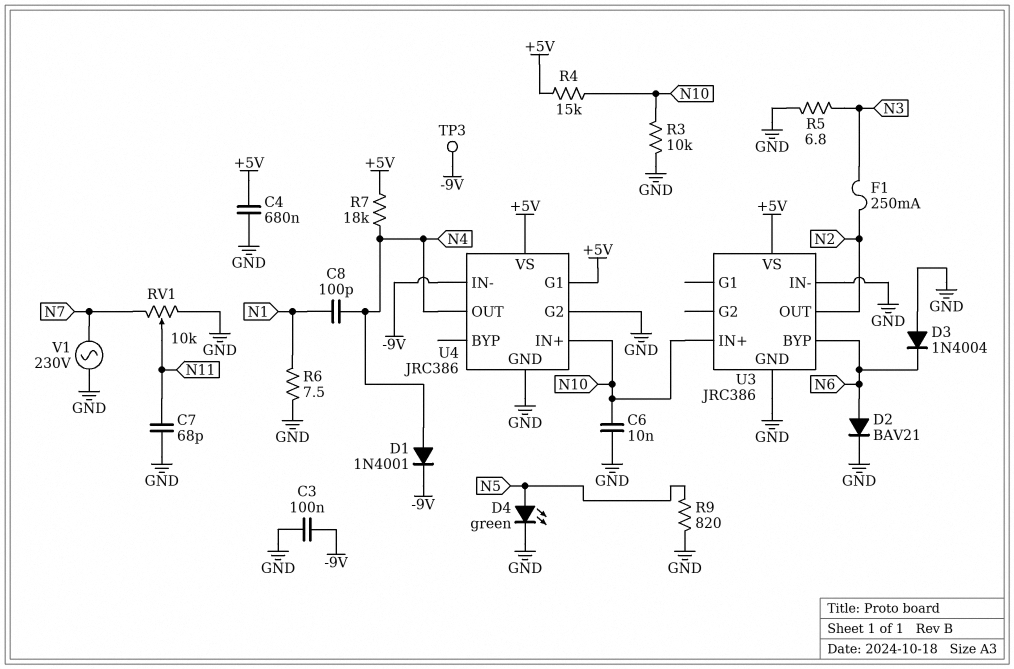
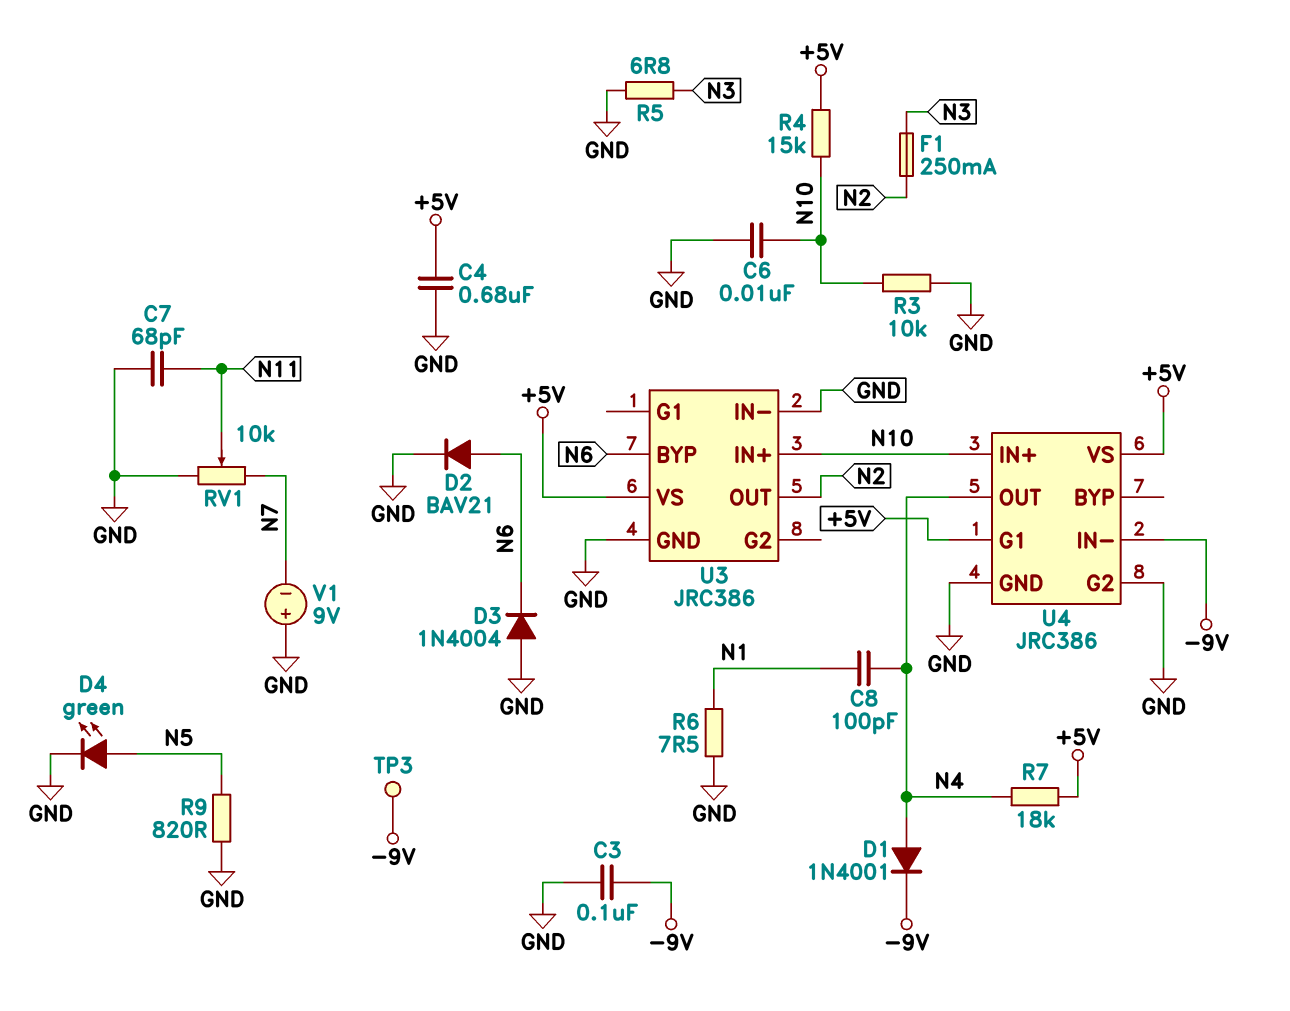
V1: AC 230V (GND, N7) -> 9V (plus GND, minus N7)

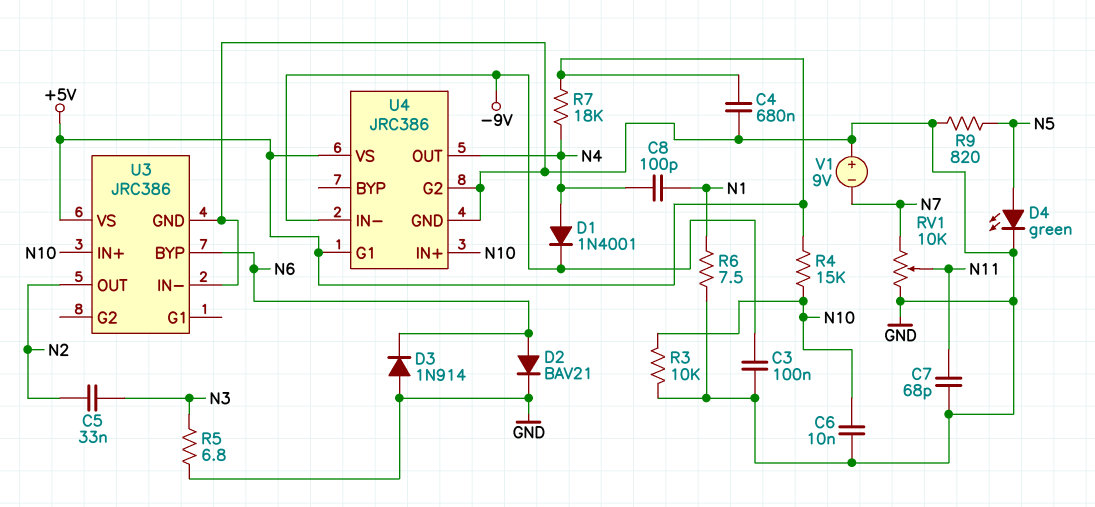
C5: none -> 33nF (N2, N3)
D3: diode 1N4004 (A GND, K N6) -> diode 1N914 (A GND, K N6)
F1: 250mA (N2, N3) -> none
TP3: test point (-9V) -> none

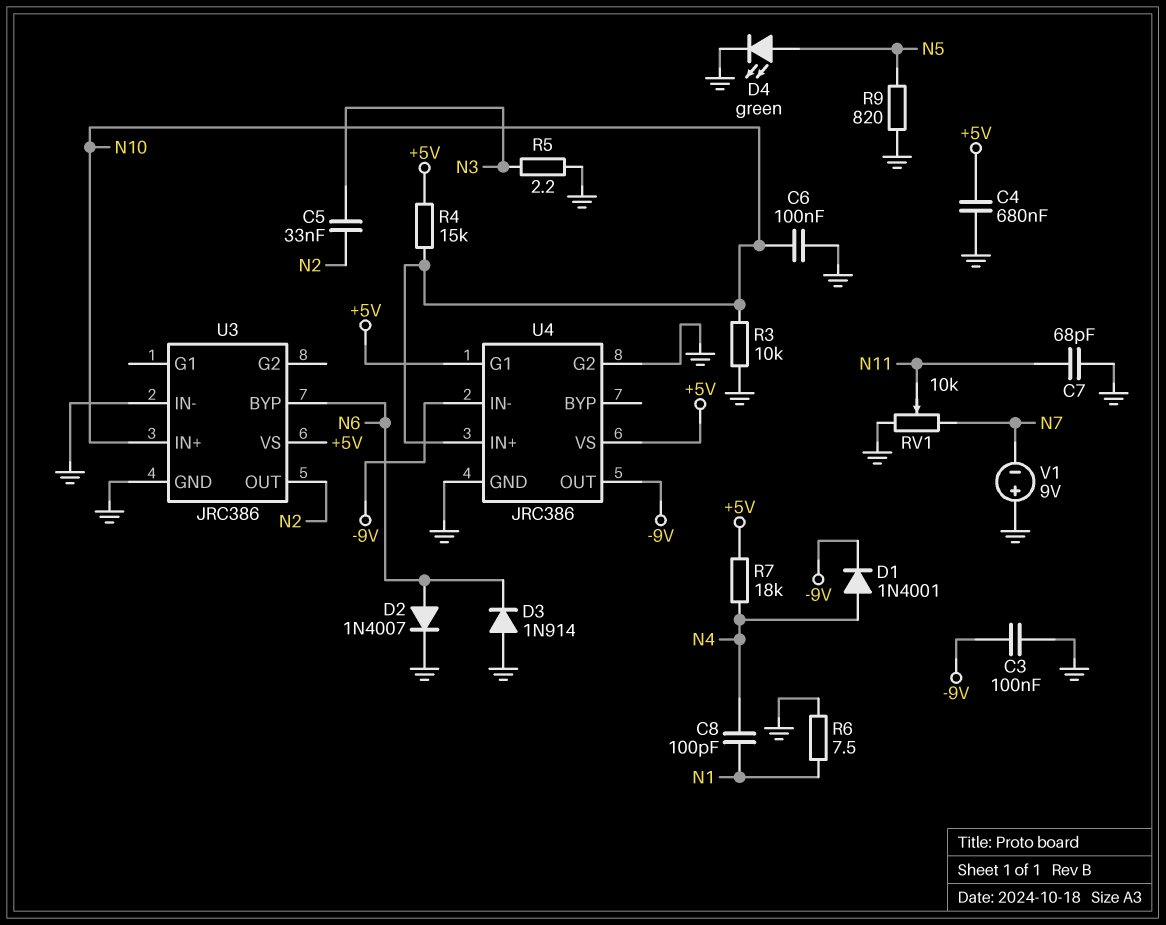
C6: 10nF (GND, N10) -> 100nF (GND, N10)
D2: diode BAV21 (A N6, K GND) -> diode 1N4007 (A N6, K GND)
R5: 6.8 (GND, N3) -> 2.2 (GND, N3)
U4 pin OUT: N4 -> -9V

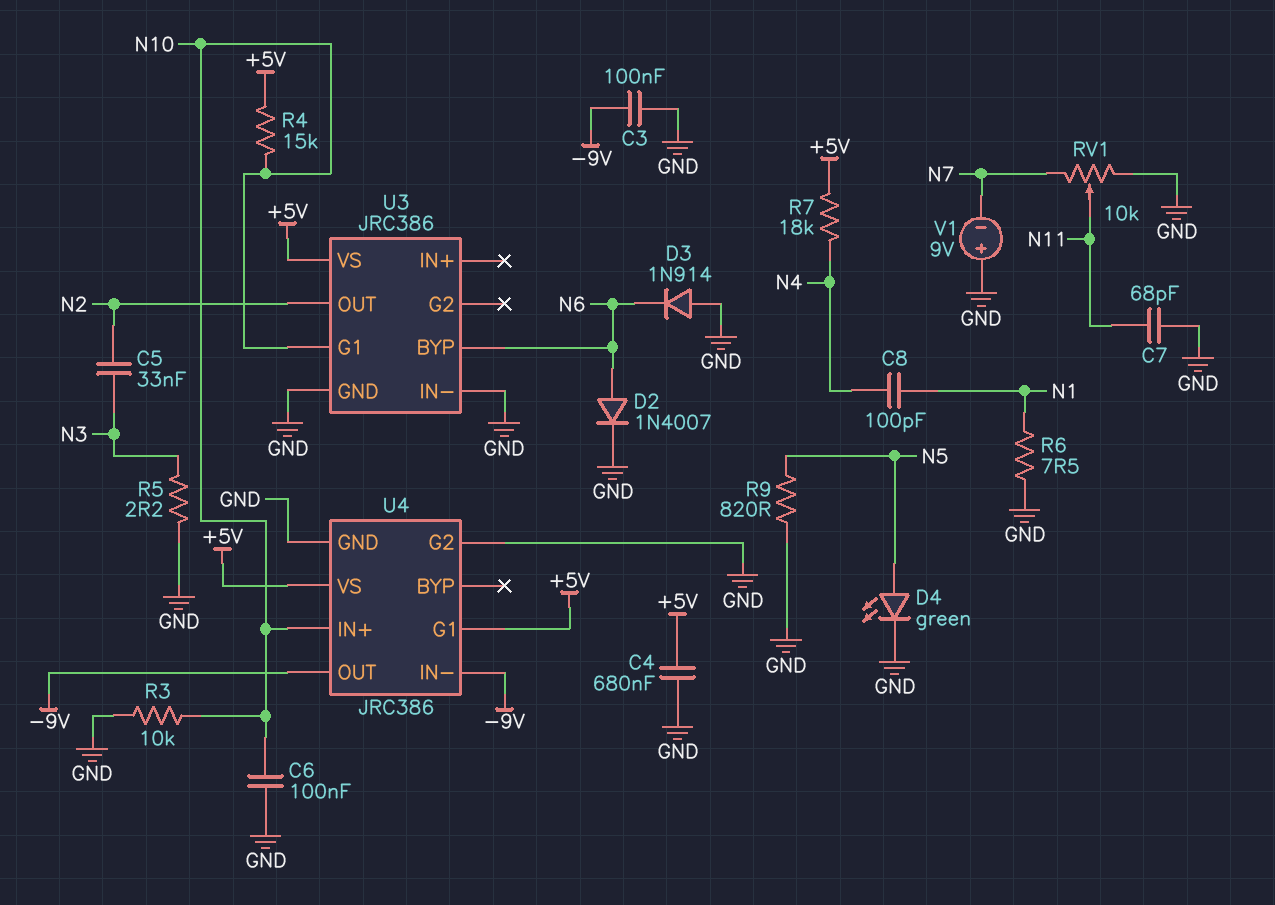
D1: diode 1N4001 (A N4, K -9V) -> none
U3 pin G1: none -> N10
U3 pin IN+: N10 -> none

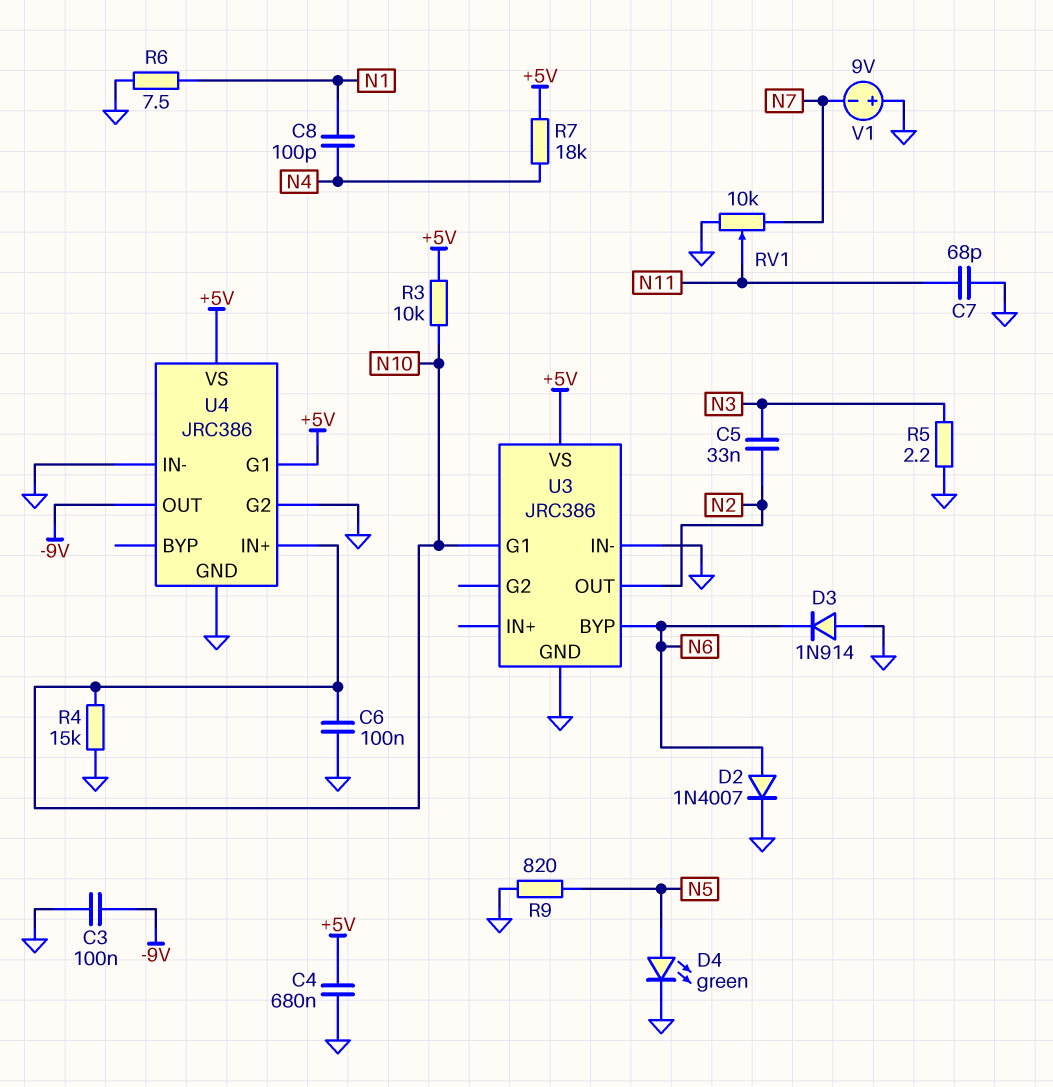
R3: 10k (GND, N10) -> 10k (+5V, N10)
R4: 15k (+5V, N10) -> 15k (GND, N10)
U4 pin IN-: -9V -> GND

